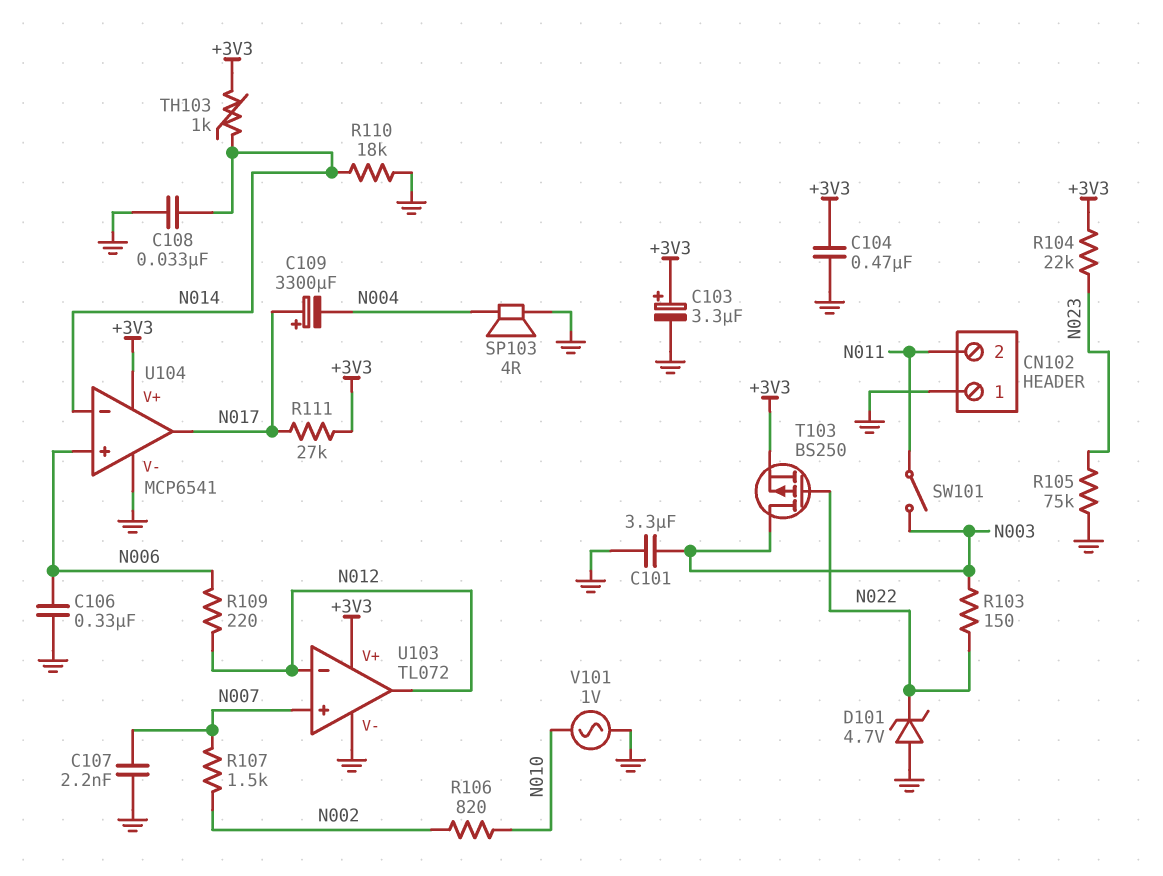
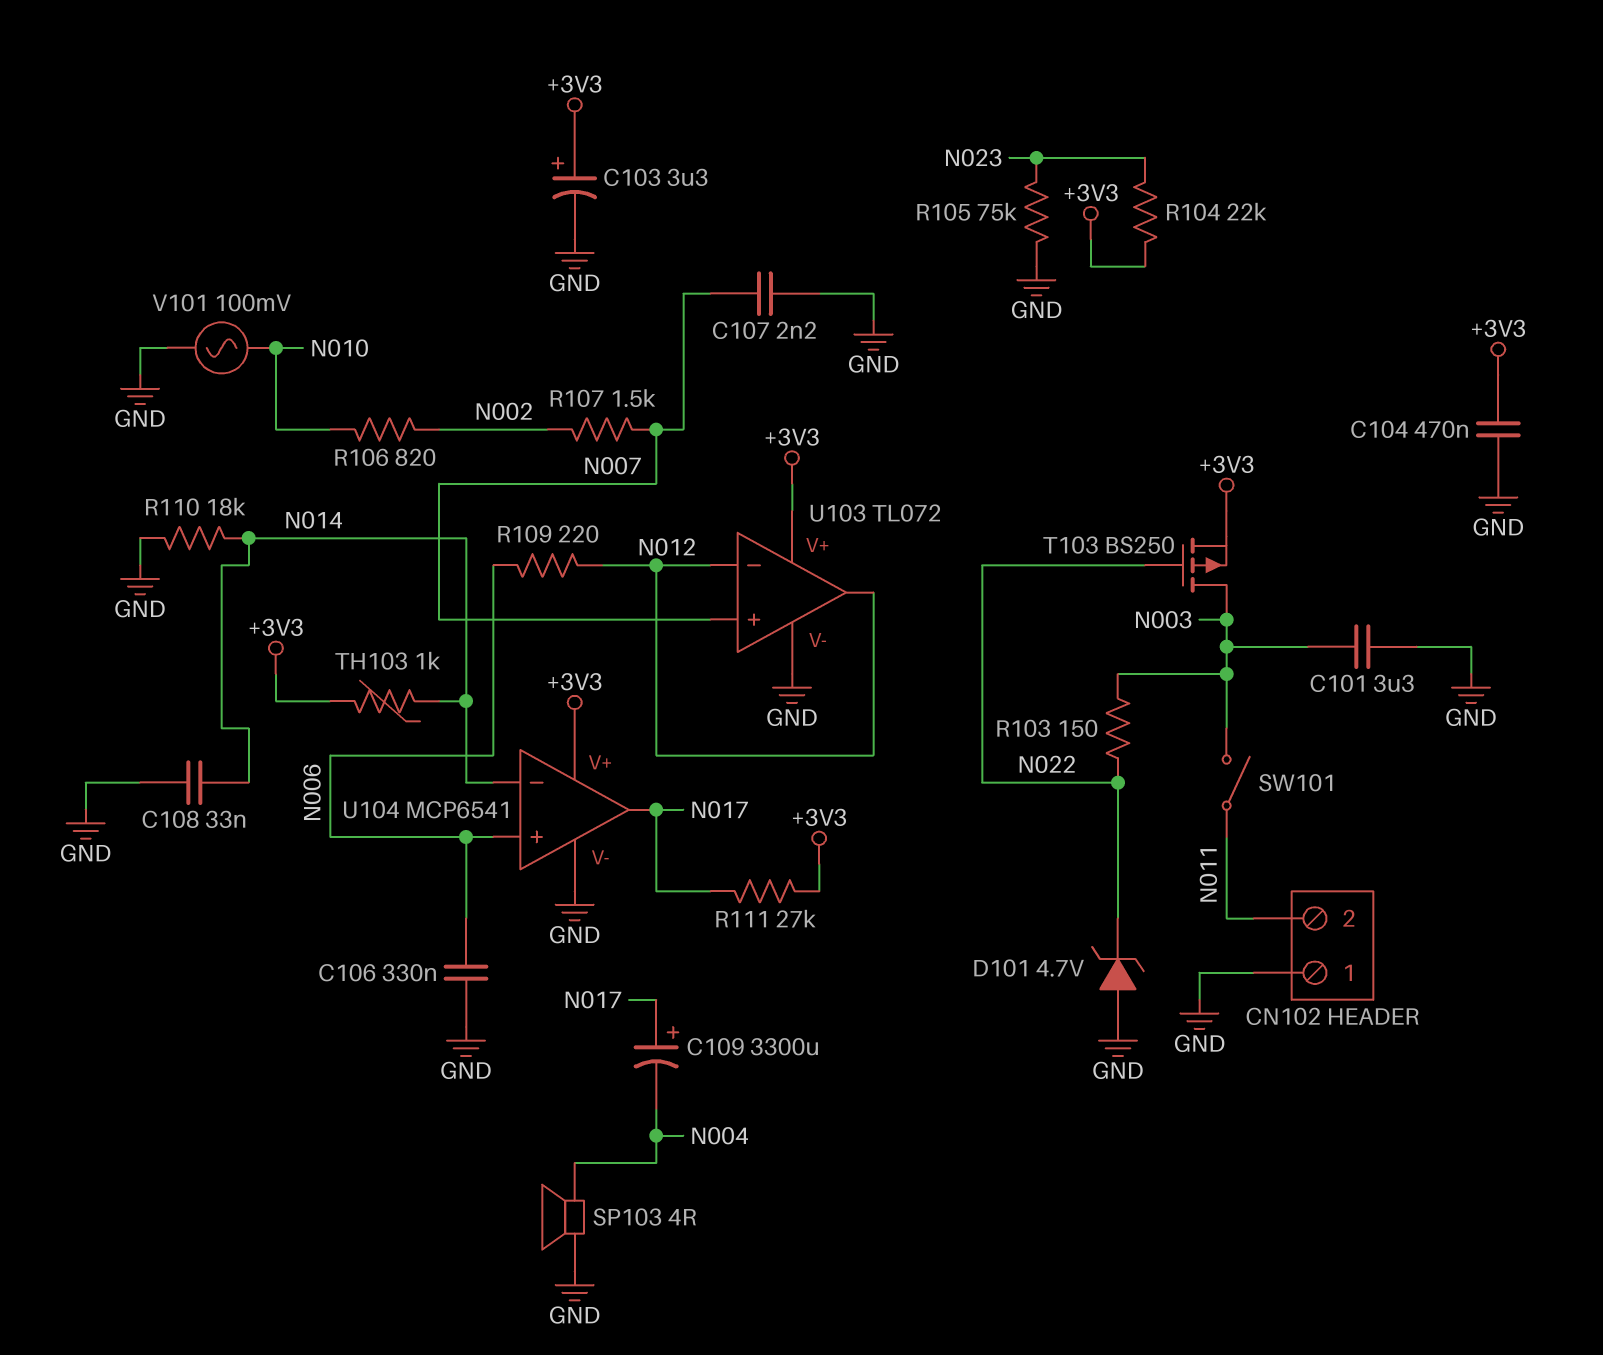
V101: AC 1V (GND, N010) -> AC 100mV (GND, N010)

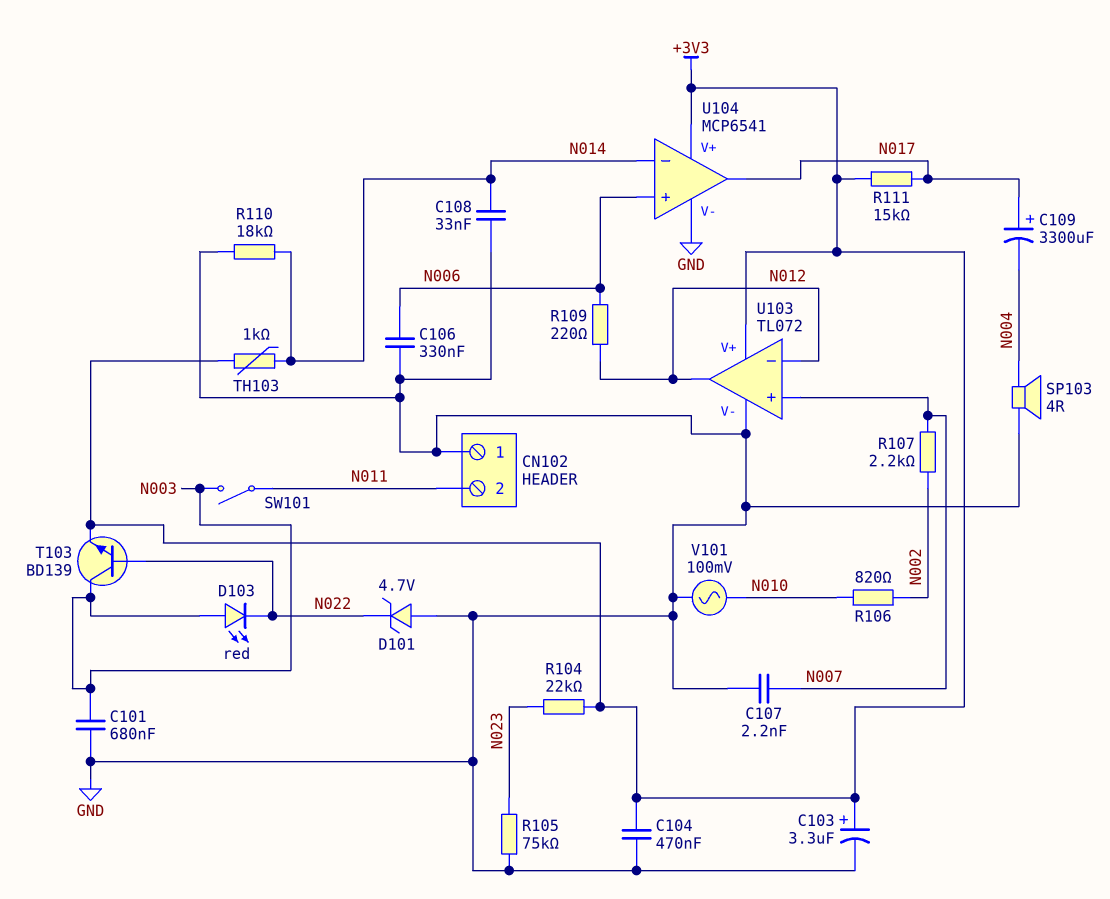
C101: 3.3uF (GND, N003) -> 680nF (GND, N003)
D103: none -> LED red (A N003, K N022)
R103: 150 (N003, N022) -> none
R107: 1.5k (N002, N007) -> 2.2k (N002, N007)
R111: 27k (+3V3, N017) -> 15k (+3V3, N017)
T103: PMOS BS250 (G N022, D N003, S +3V3) -> NPN BD139 (B N022, C N003, E +3V3)

